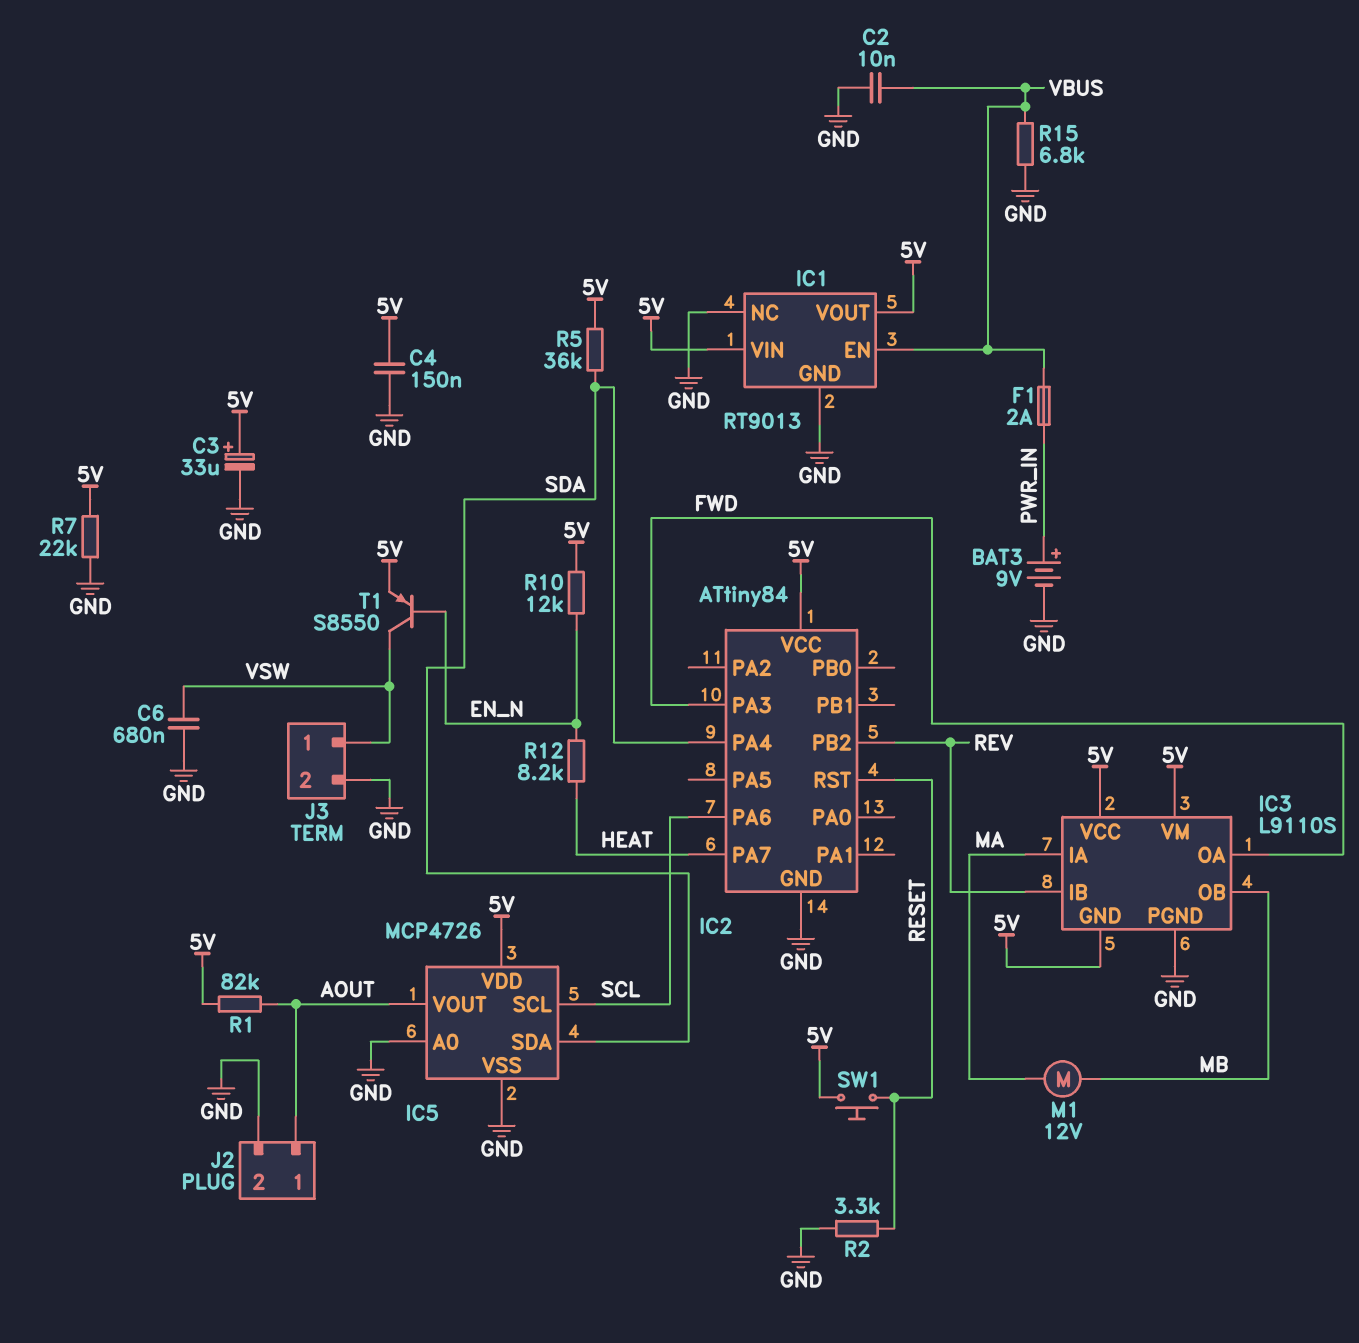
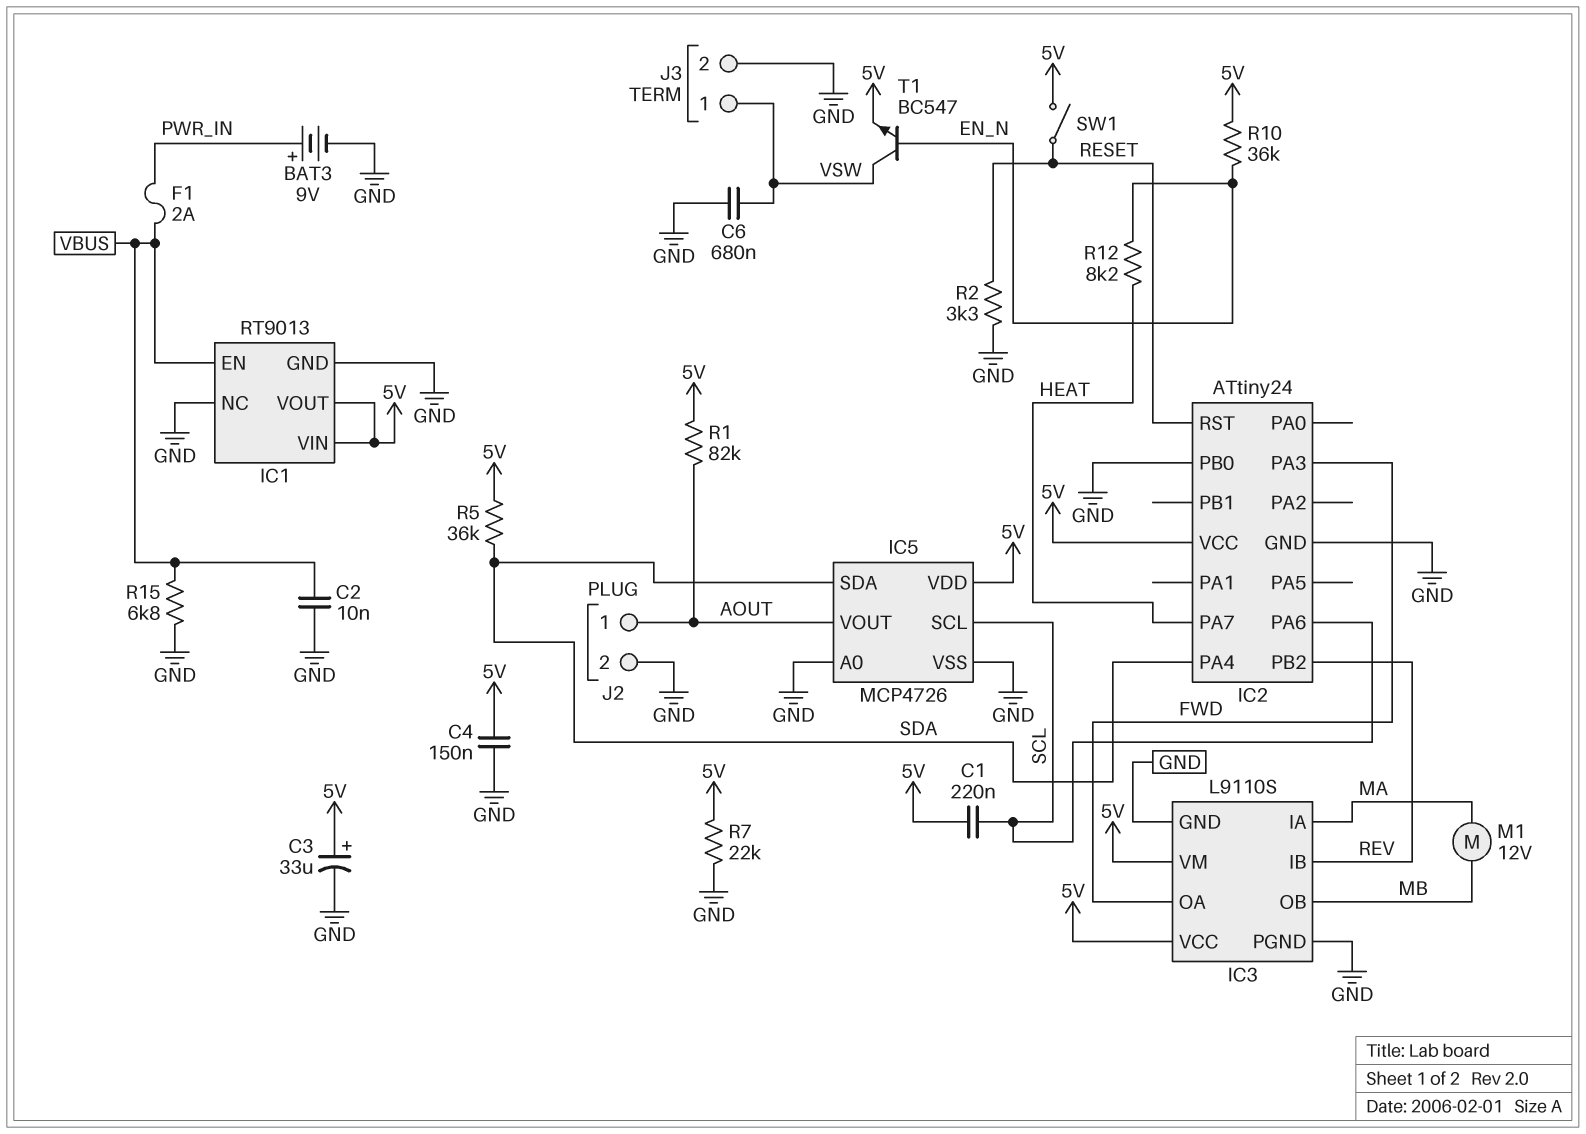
C1: none -> 220nF (5V, SCL)
IC2: ATtiny84 -> ATtiny24
IC2 pin PB0: none -> GND
IC3 pin GND: 5V -> GND
R10: 12k (5V, EN_N) -> 36k (5V, EN_N)
SW1: button (5V, RESET) -> switch (5V, RESET)
T1: PNP S8550 (B EN_N, C VSW, E 5V) -> NPN BC547 (B EN_N, C VSW, E 5V)

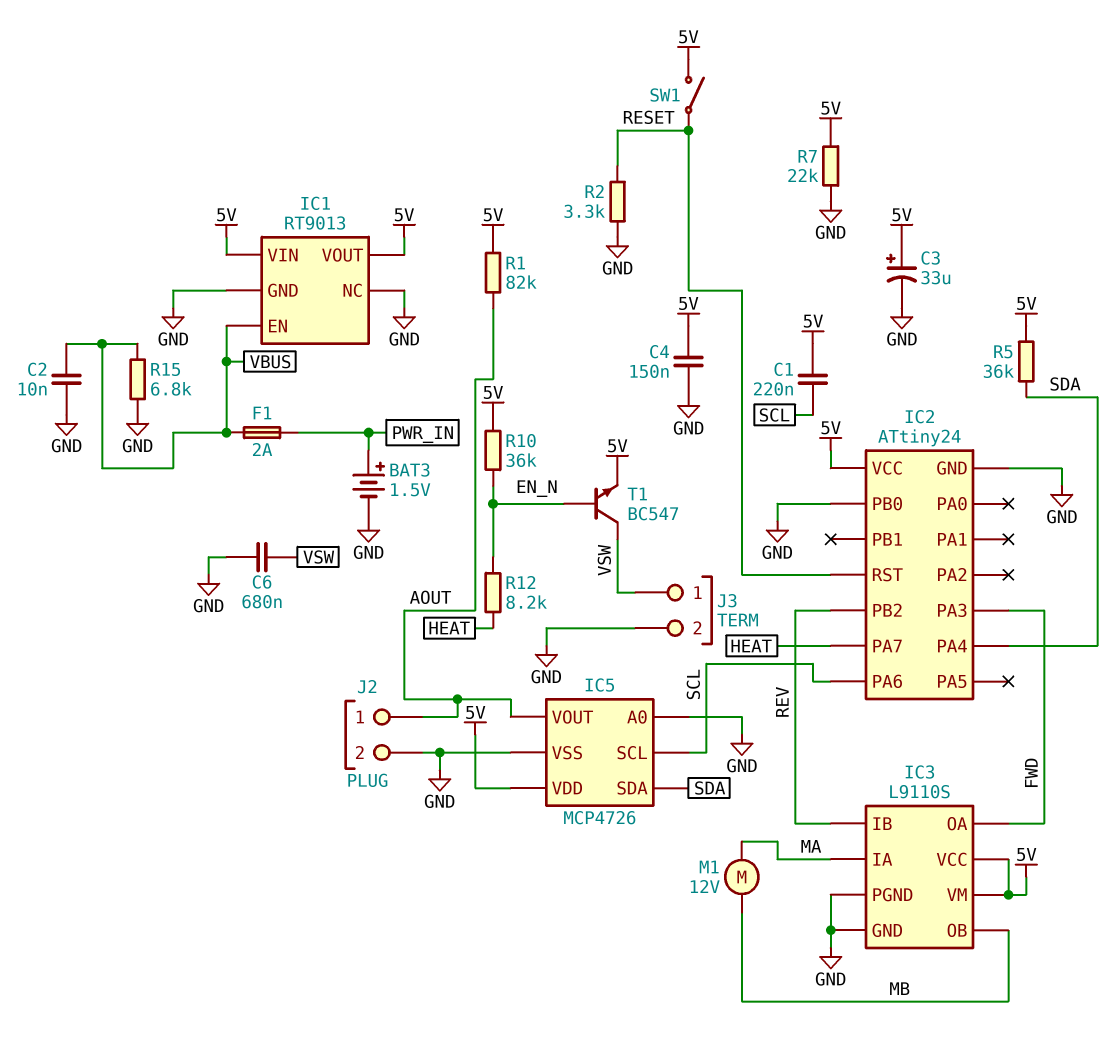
BAT3: 9V (plus PWR_IN, minus GND) -> 1.5V (plus PWR_IN, minus GND)

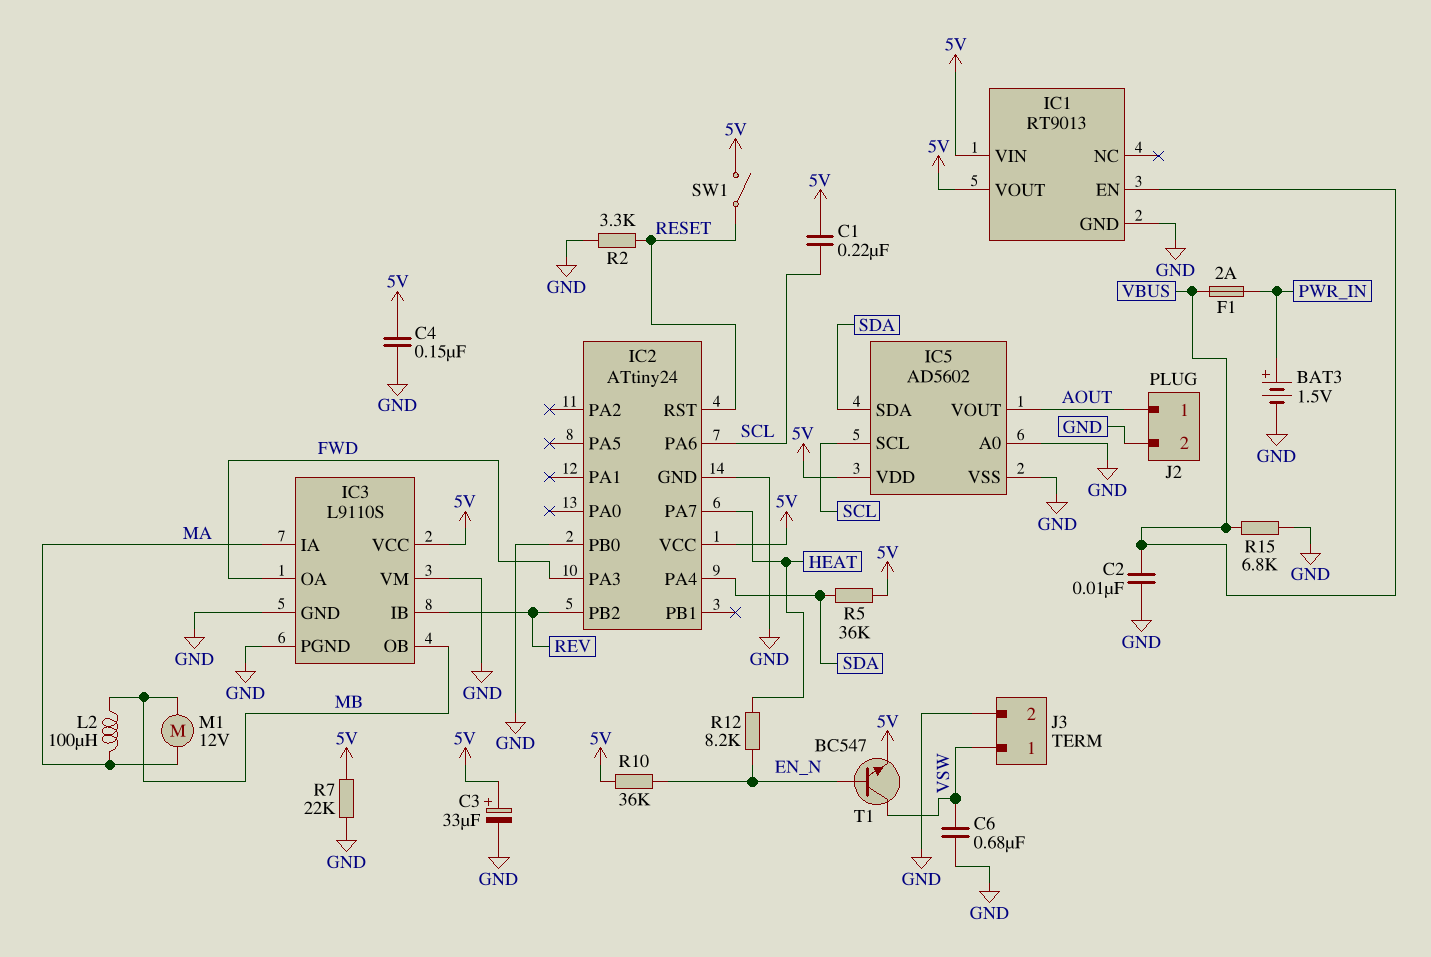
IC1 pin NC: GND -> none
IC3 pin VM: 5V -> GND
IC5: MCP4726 -> AD5602
L2: none -> 100uH (MA, MB)
R1: 82k (5V, AOUT) -> none

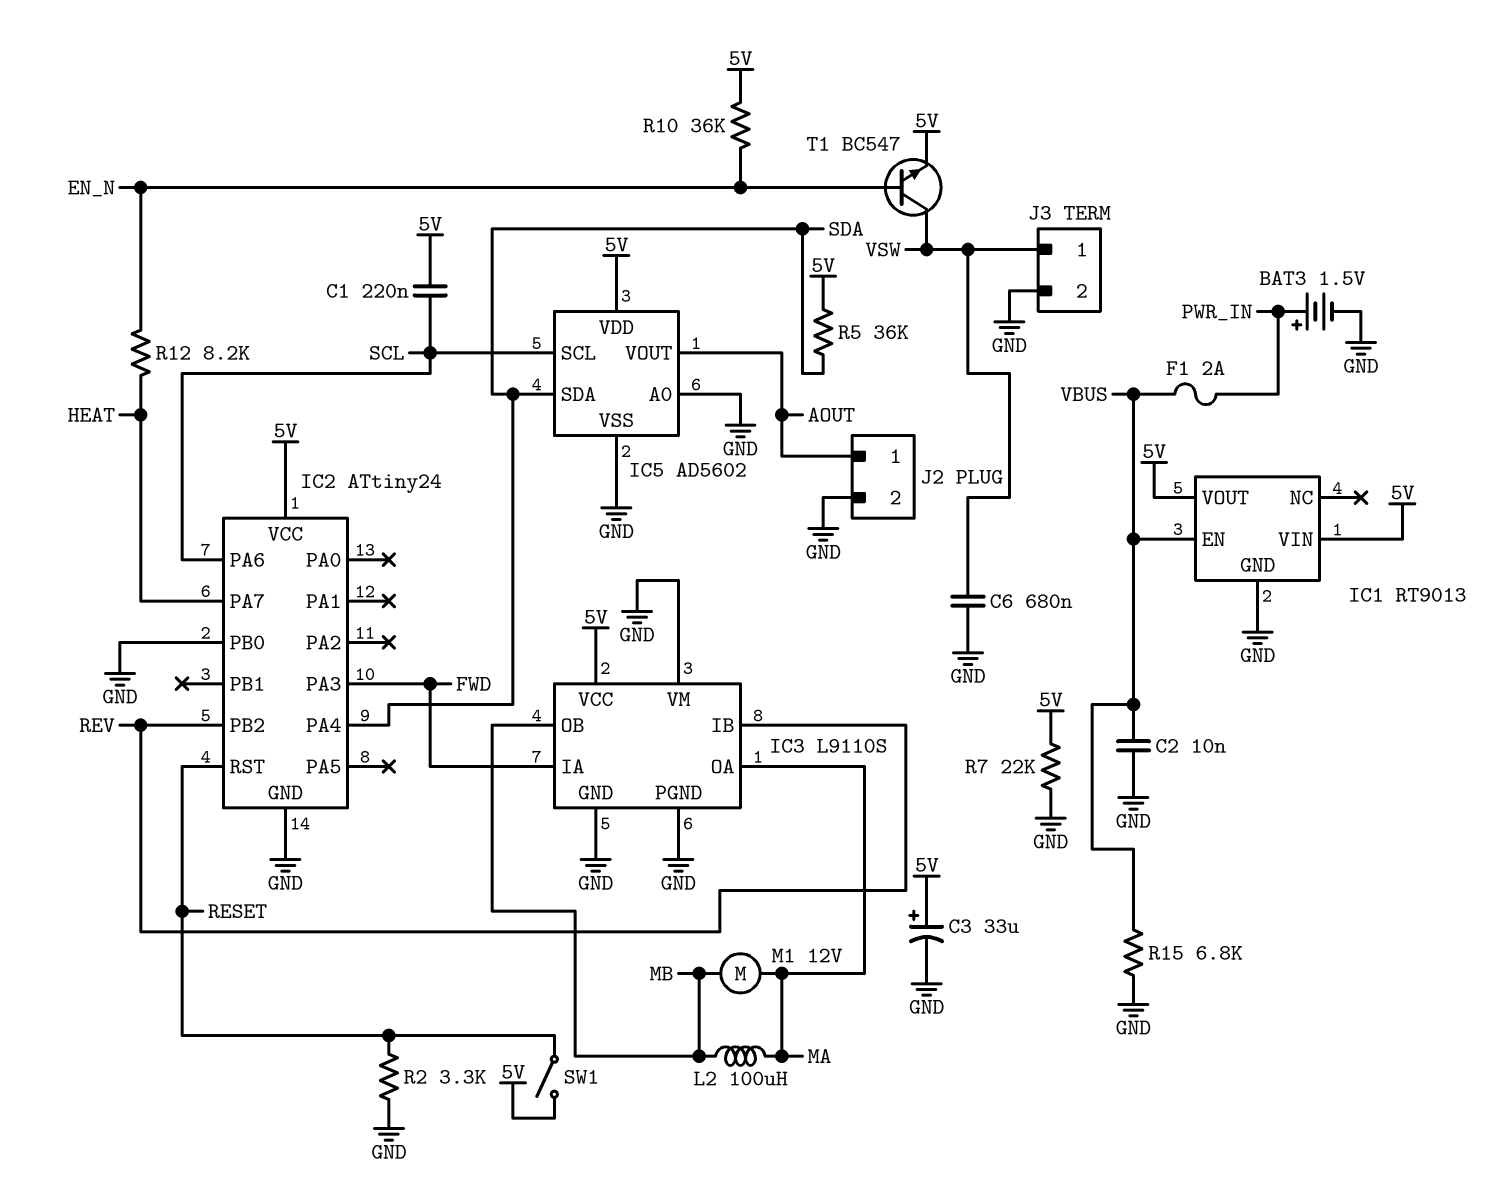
C4: 150nF (5V, GND) -> none
IC3 pin IA: MA -> FWD
IC3 pin OA: FWD -> MA

